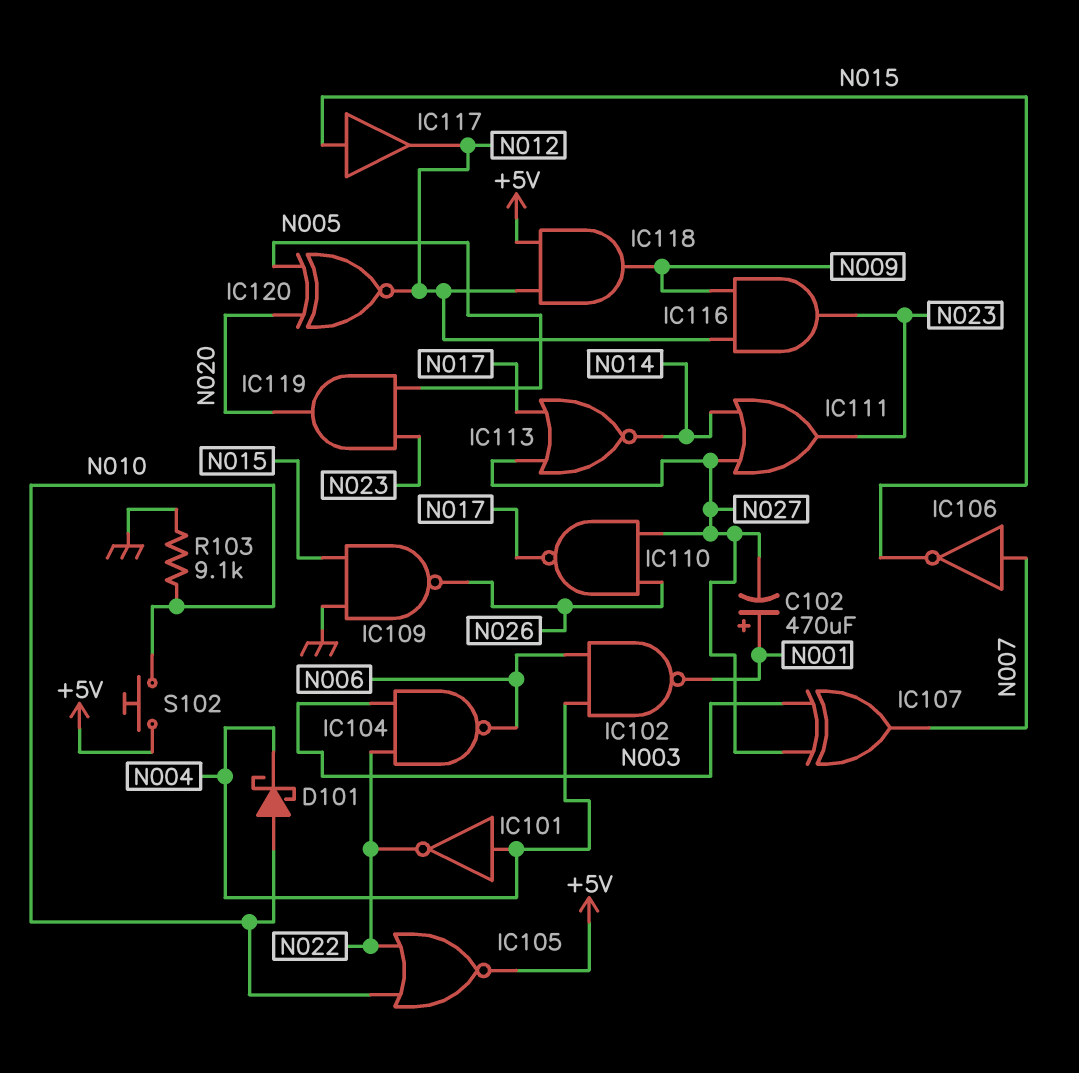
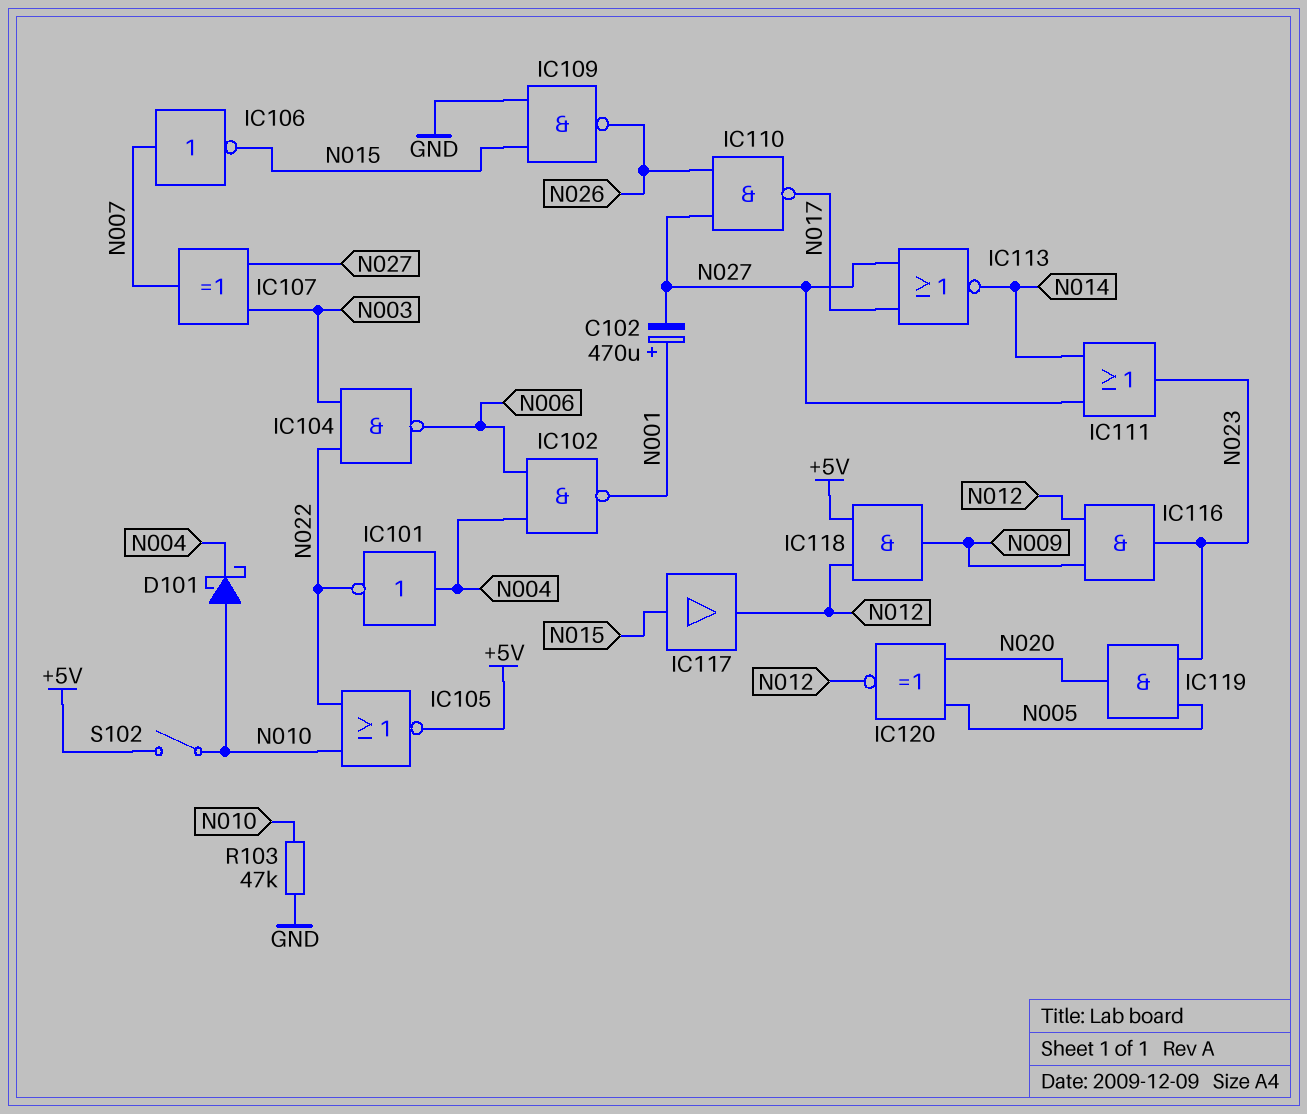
R103: 9.1k (GND, N010) -> 47k (GND, N010)
S102: button (+5V, N010) -> switch (+5V, N010)

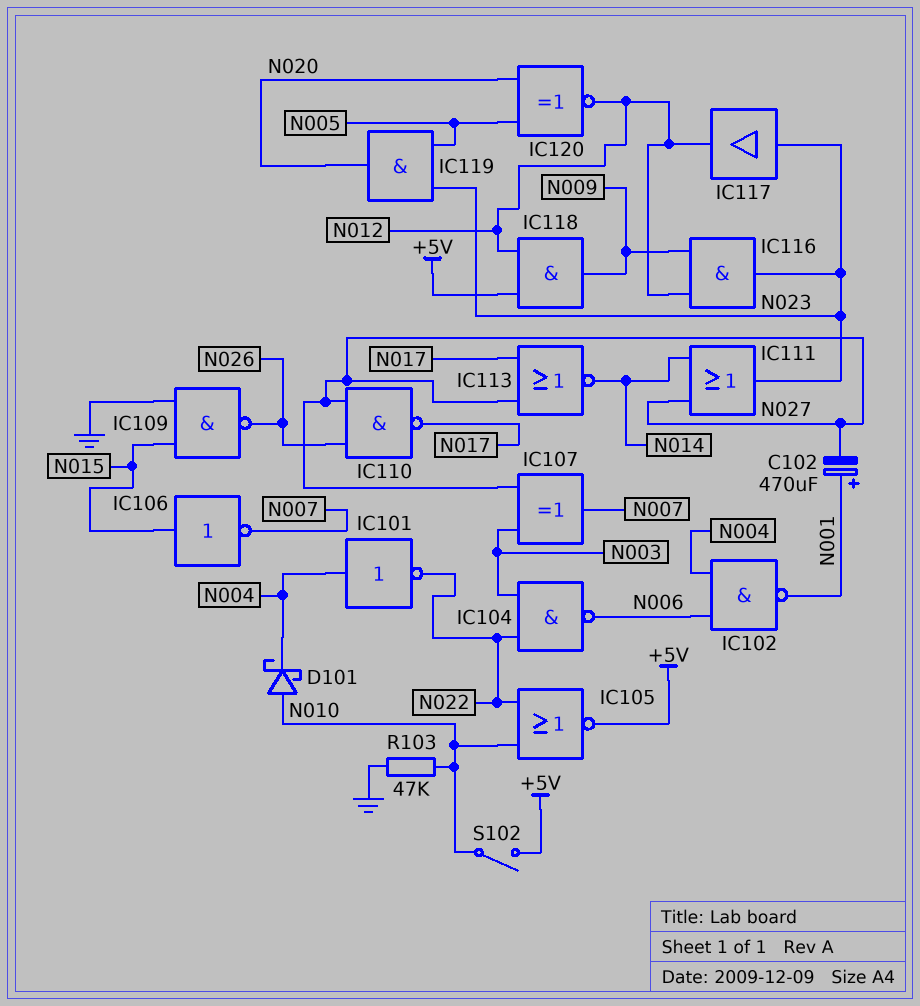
IC106: NOT (in N007, out N015) -> NOT (in N015, out N007)
IC117: buffer (in N015, out N012) -> buffer (in N023, out N012)

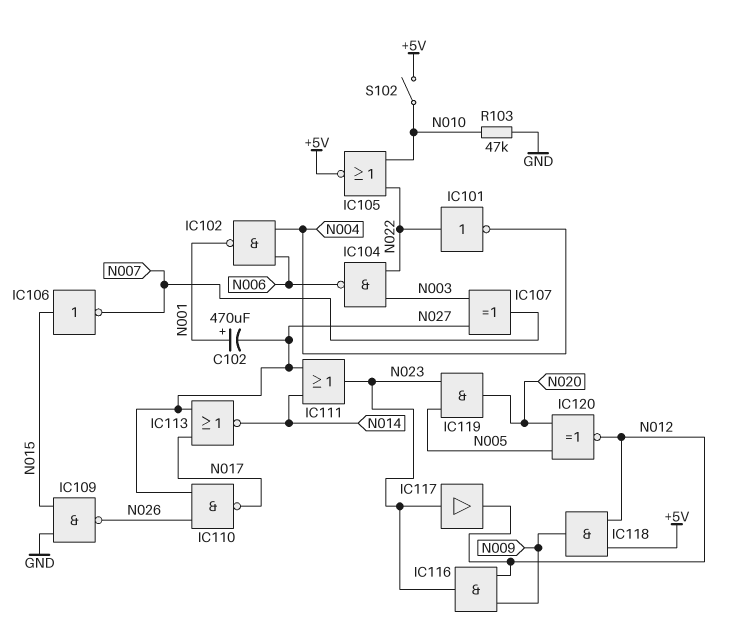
D101: schottky (A N010, K N004) -> none
IC101: NOT (in N004, out N022) -> NOT (in N022, out N004)

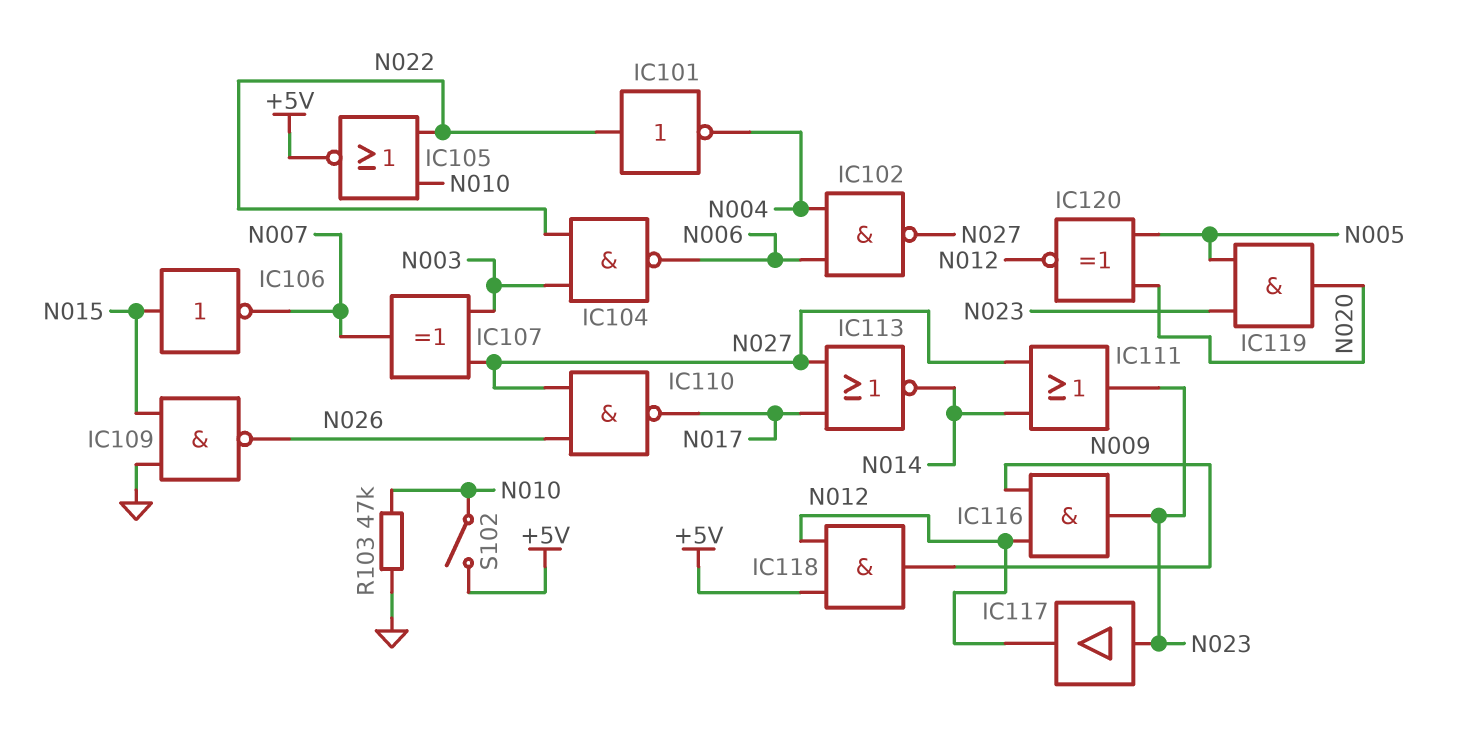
C102: 470uF (plus N001, minus N027) -> none
IC102: NAND (in N004, in N006, out N001) -> NAND (in N004, in N006, out N027)

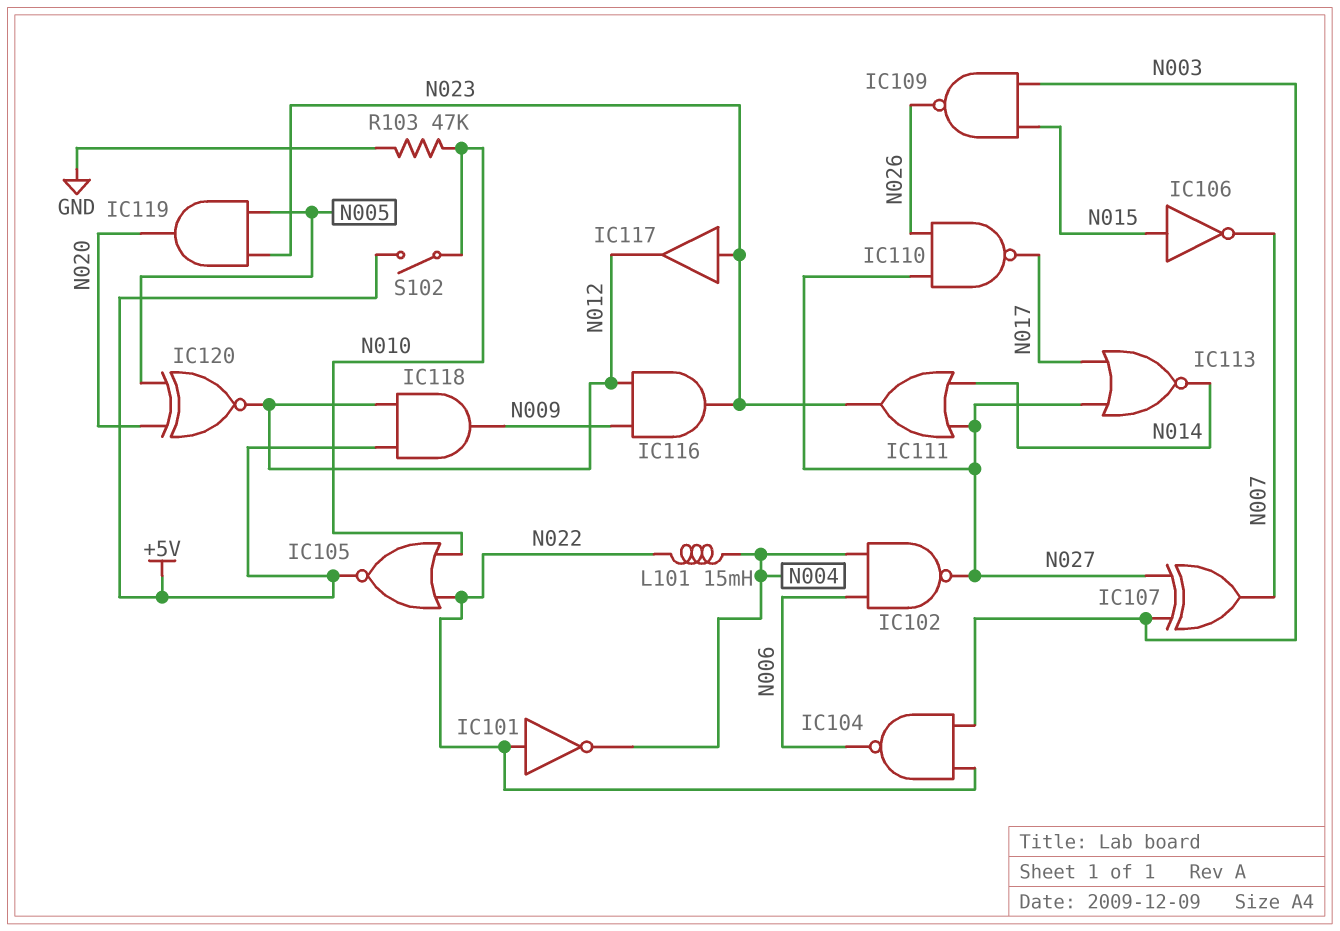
IC109: NAND (in GND, in N015, out N026) -> NAND (in N003, in N015, out N026)
L101: none -> 15mH (N004, N022)

